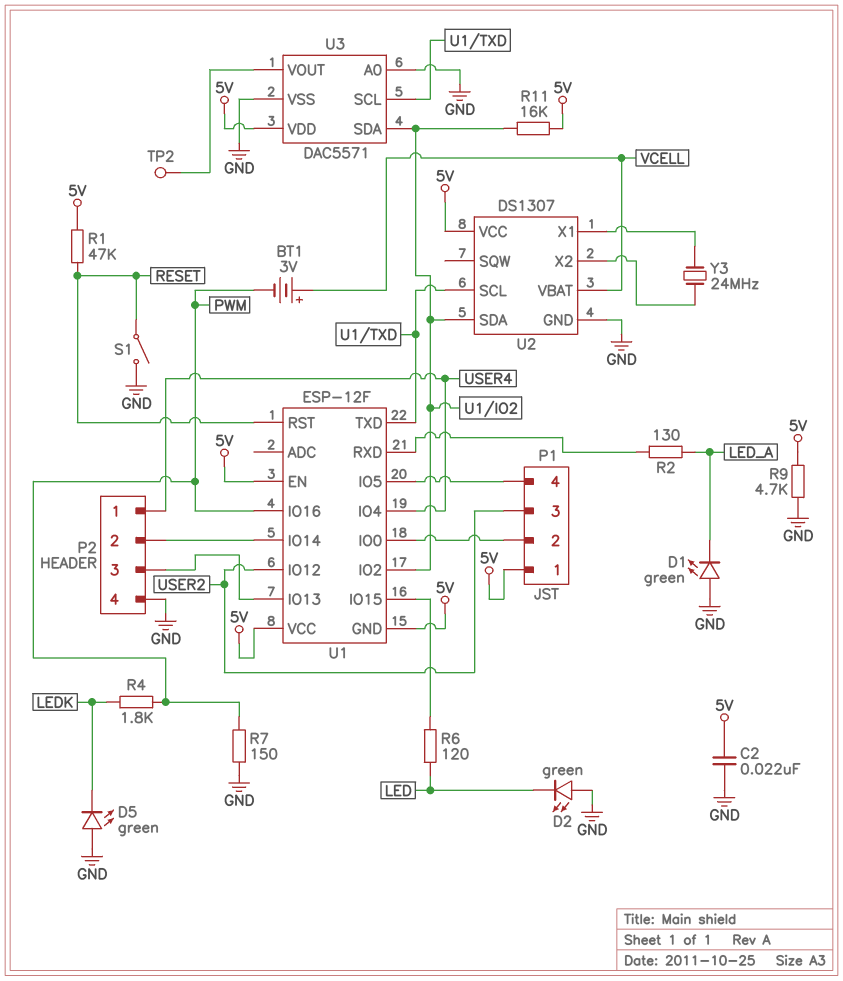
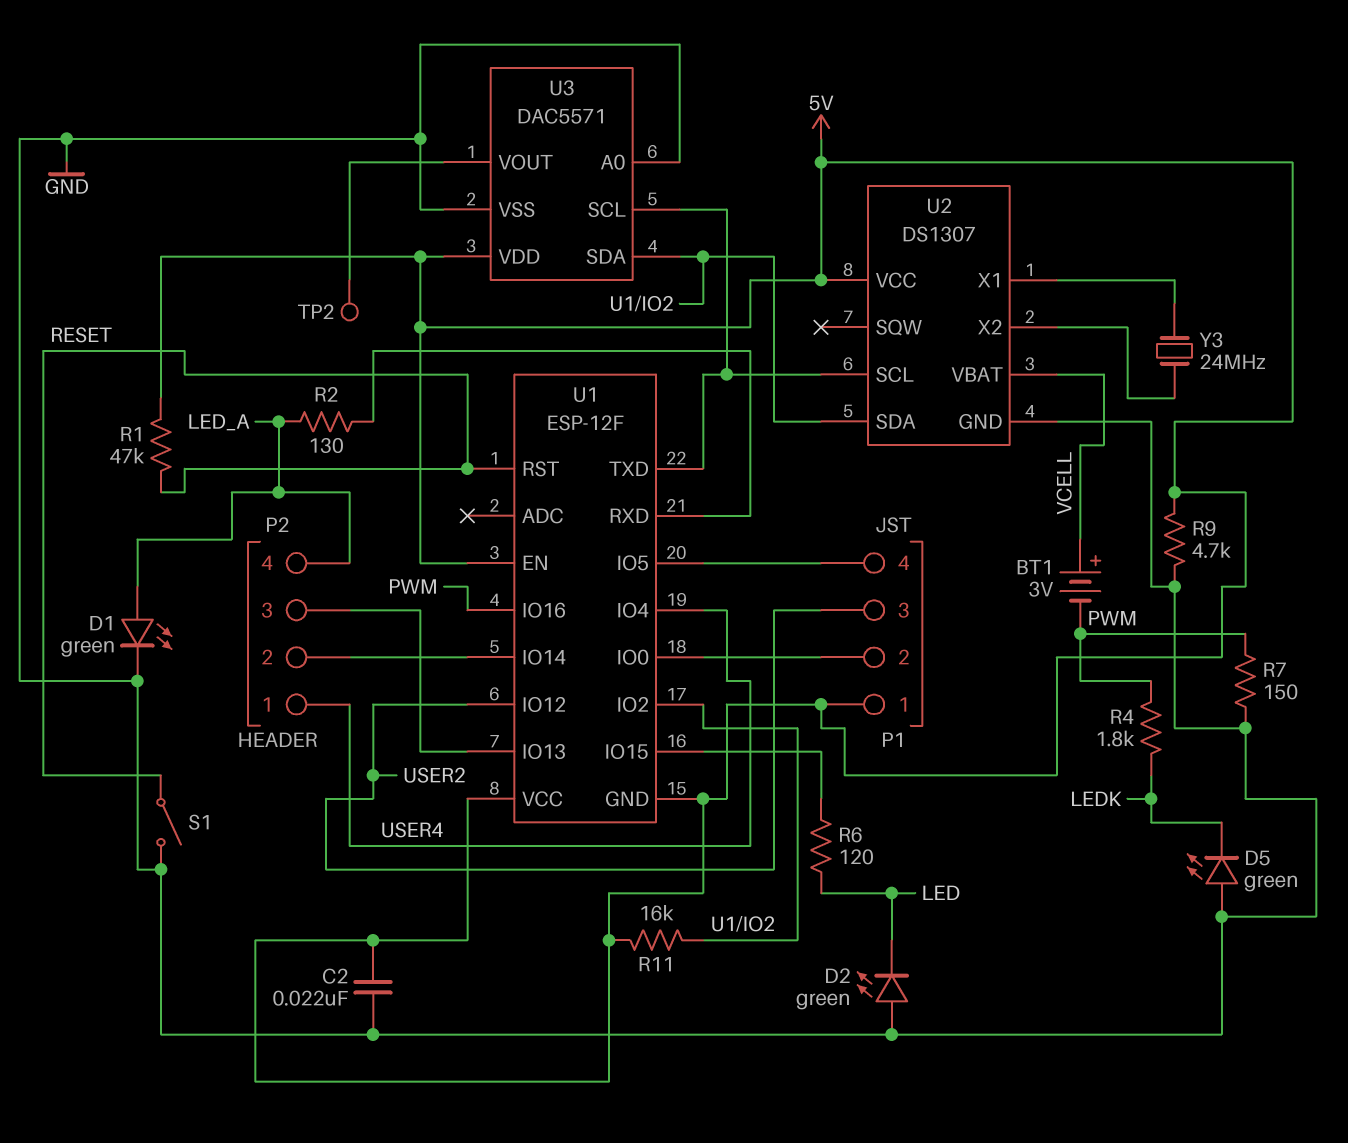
D1: LED green (A GND, K LED_A) -> LED green (A LED_A, K GND)
P2 pin 4: GND -> LED_A

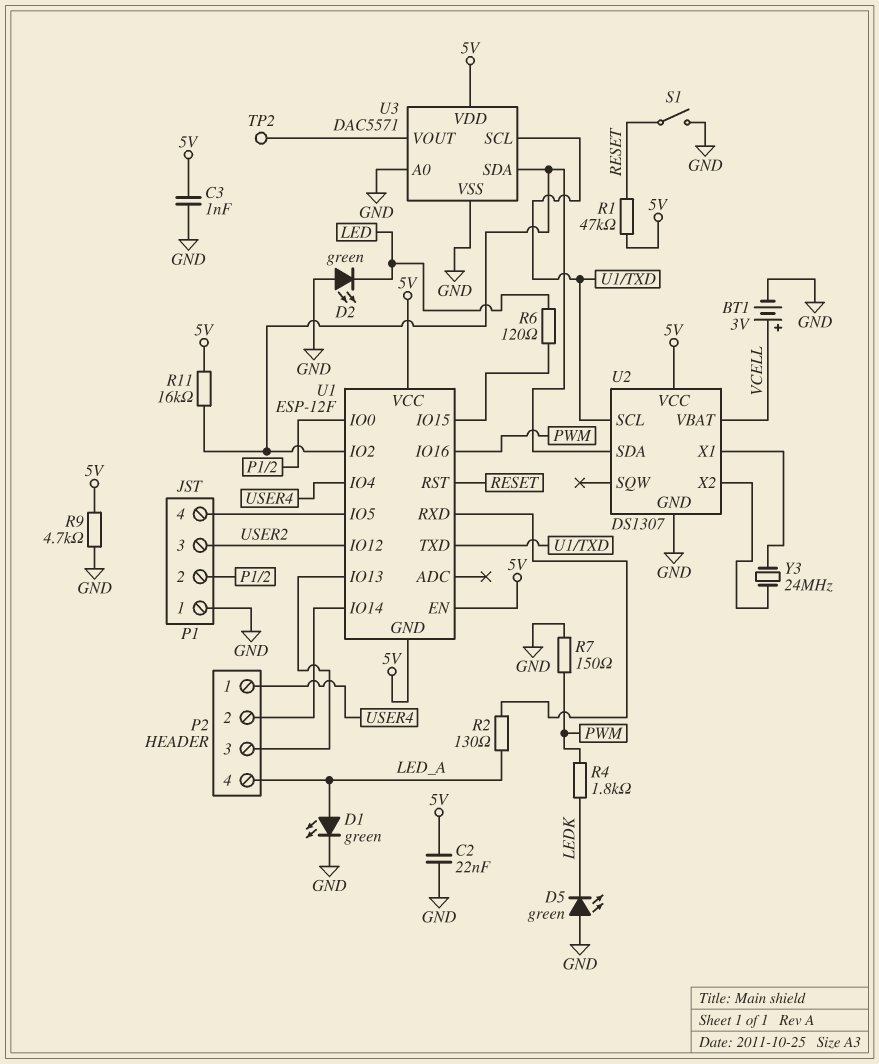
BT1: 3V (plus VCELL, minus PWM) -> 3V (plus VCELL, minus GND)
C3: none -> 1nF (5V, GND)
P1 pin 1: 5V -> GND

